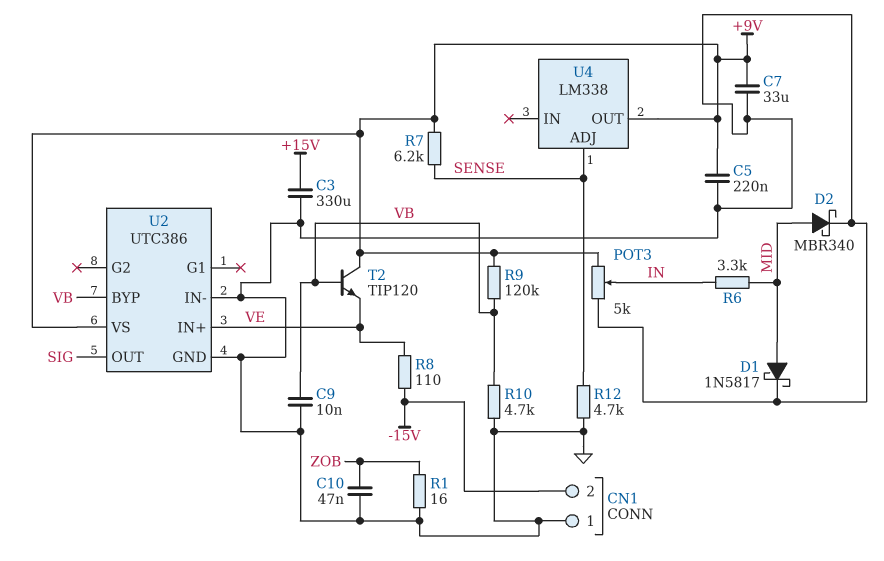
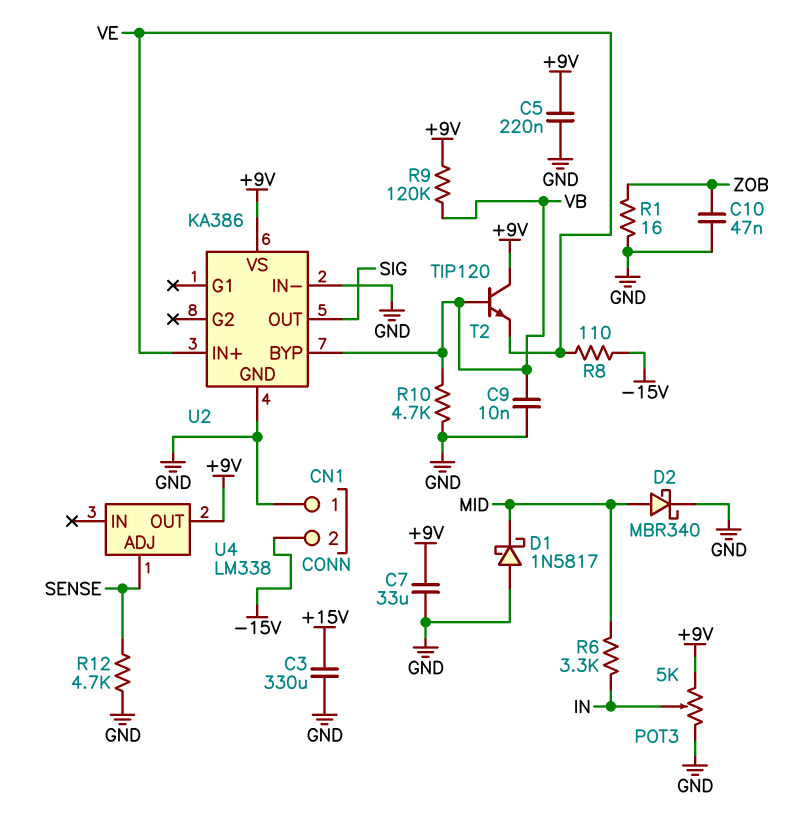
D1: schottky 1N5817 (A MID, K GND) -> schottky 1N5817 (A GND, K MID)
R7: 6.2k (+9V, SENSE) -> none
U2: UTC386 -> KA386

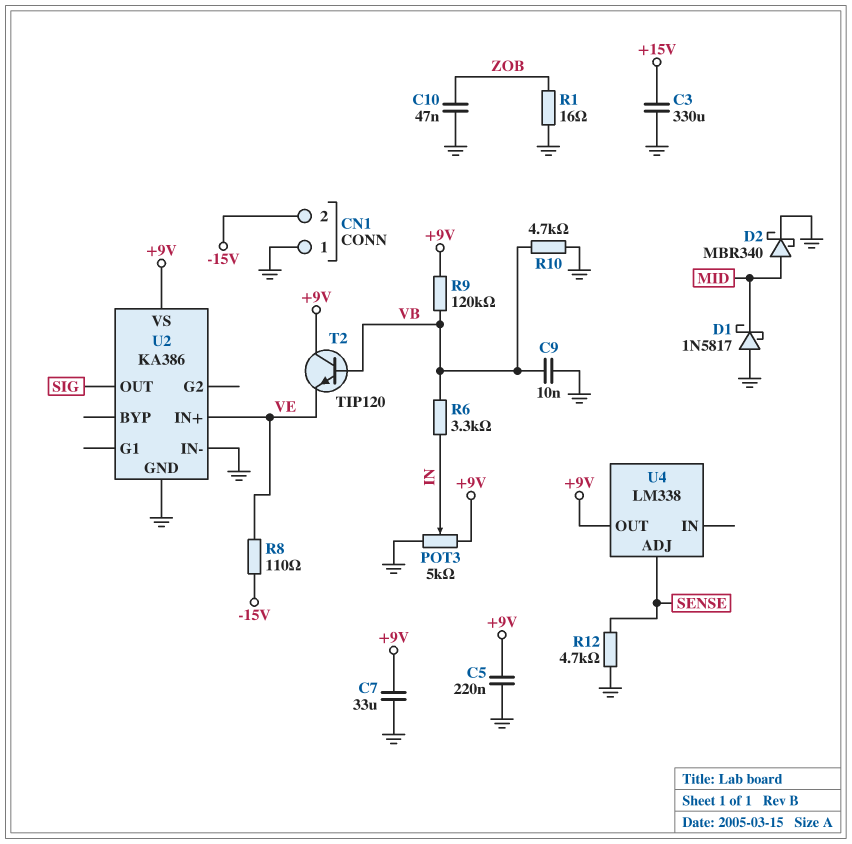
R6: 3.3k (IN, MID) -> 3.3k (IN, VB)
U2 pin BYP: VB -> none

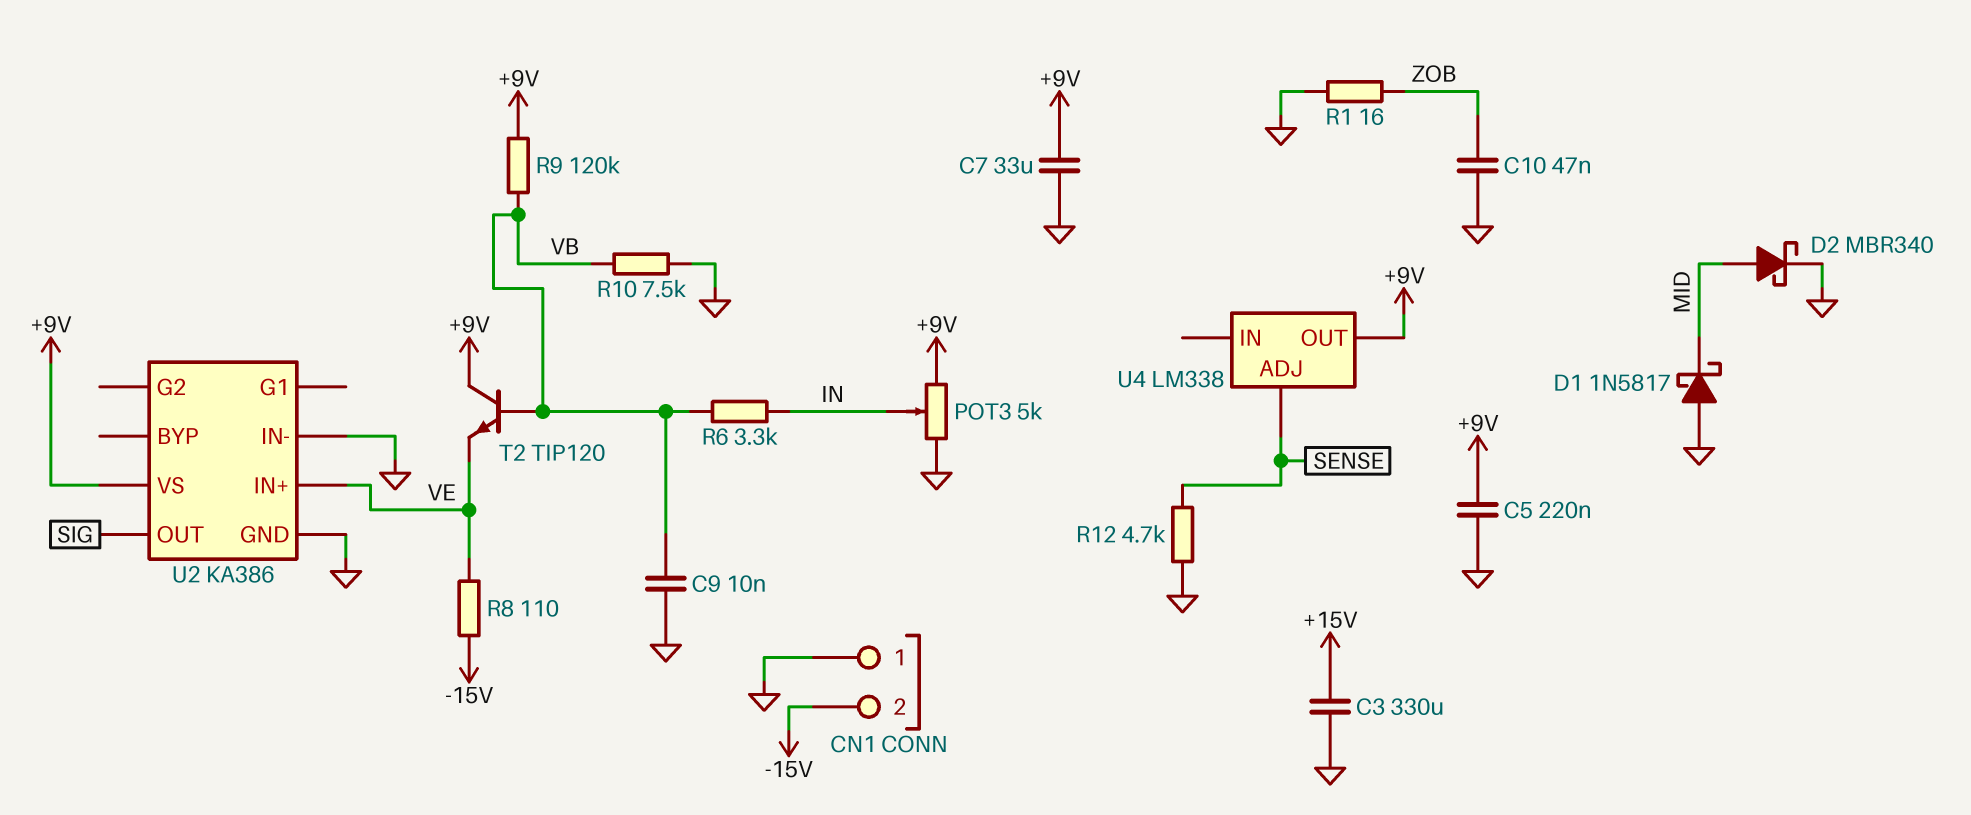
R10: 4.7k (GND, VB) -> 7.5k (GND, VB)

